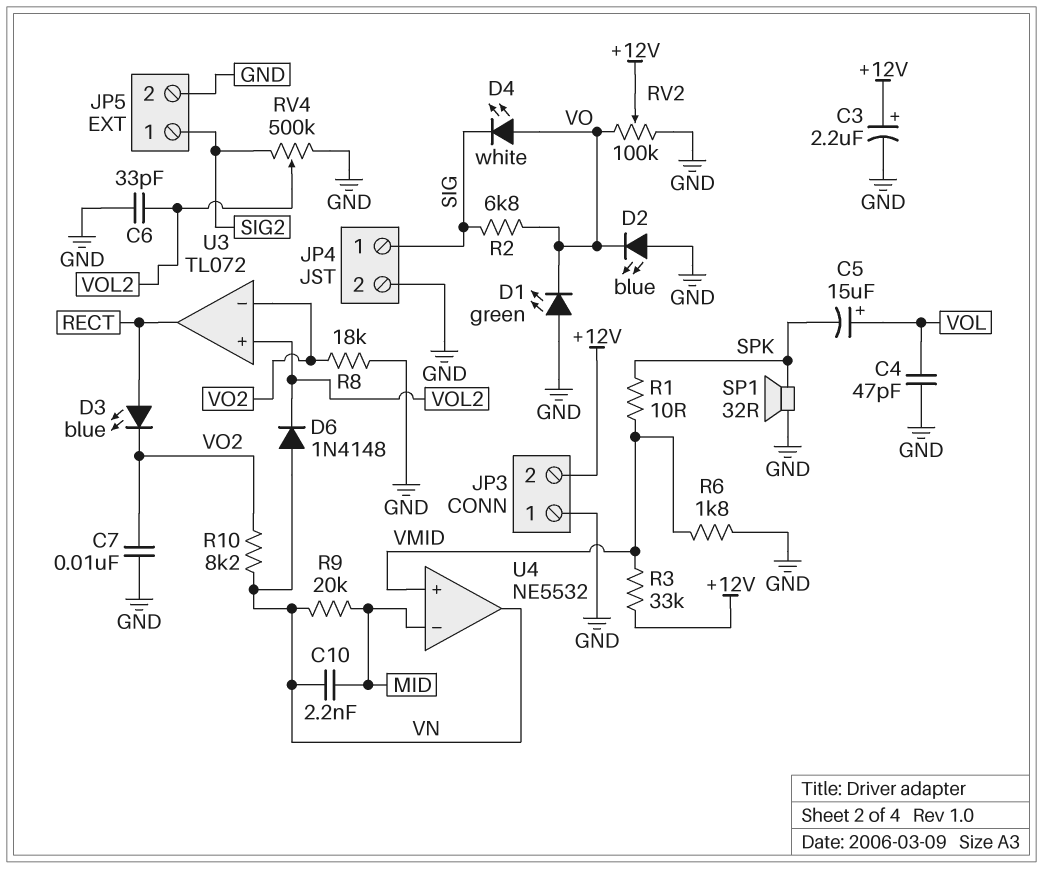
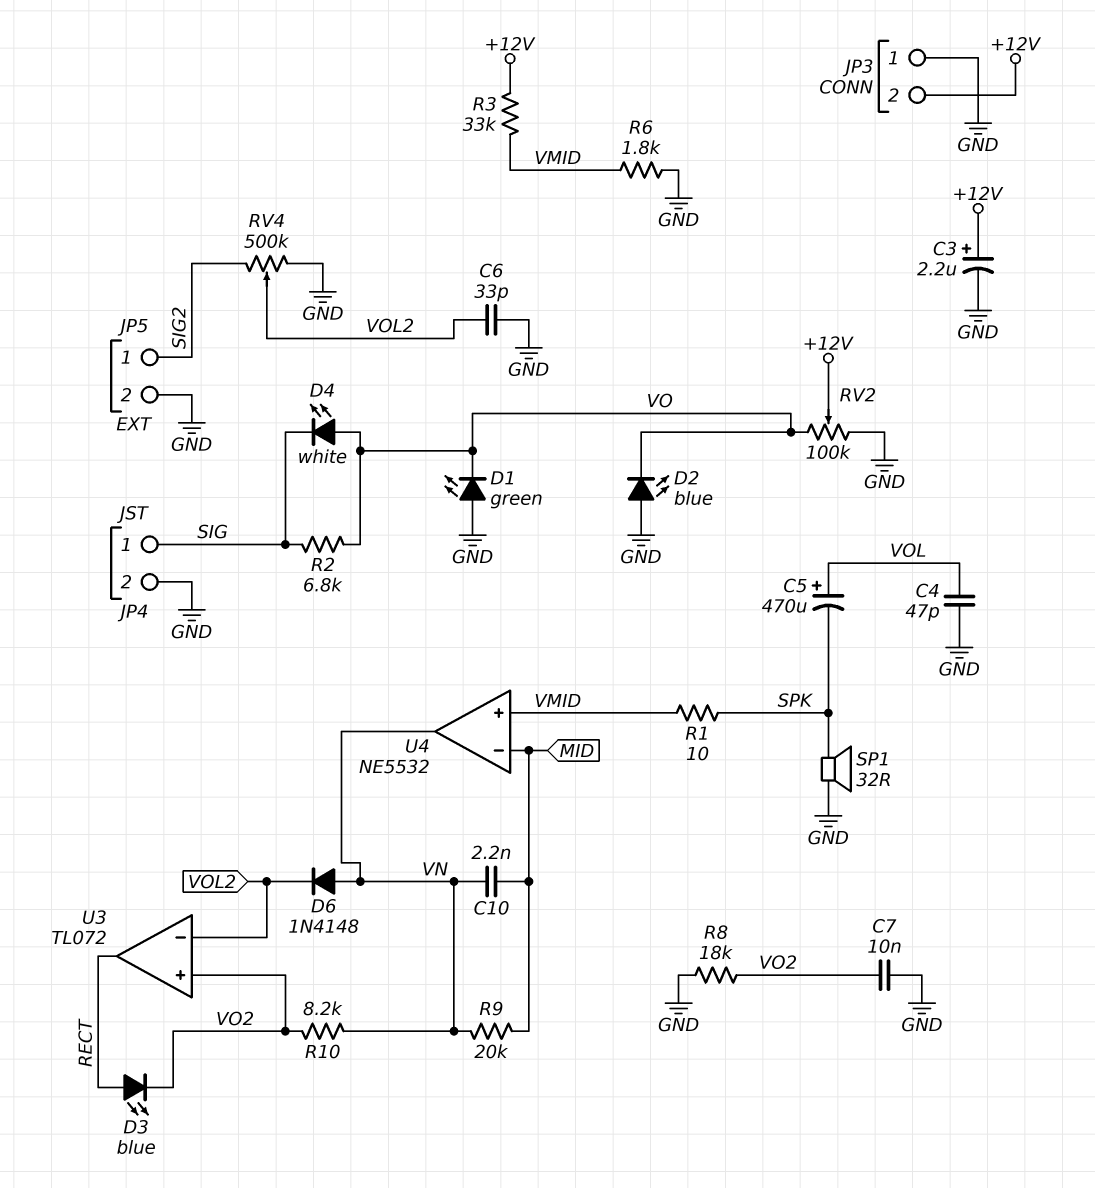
C5: 15uF (plus VOL, minus SPK) -> 470uF (plus VOL, minus SPK)
U3 pin in+: VOL2 -> VO2
U3 pin in-: VO2 -> VOL2

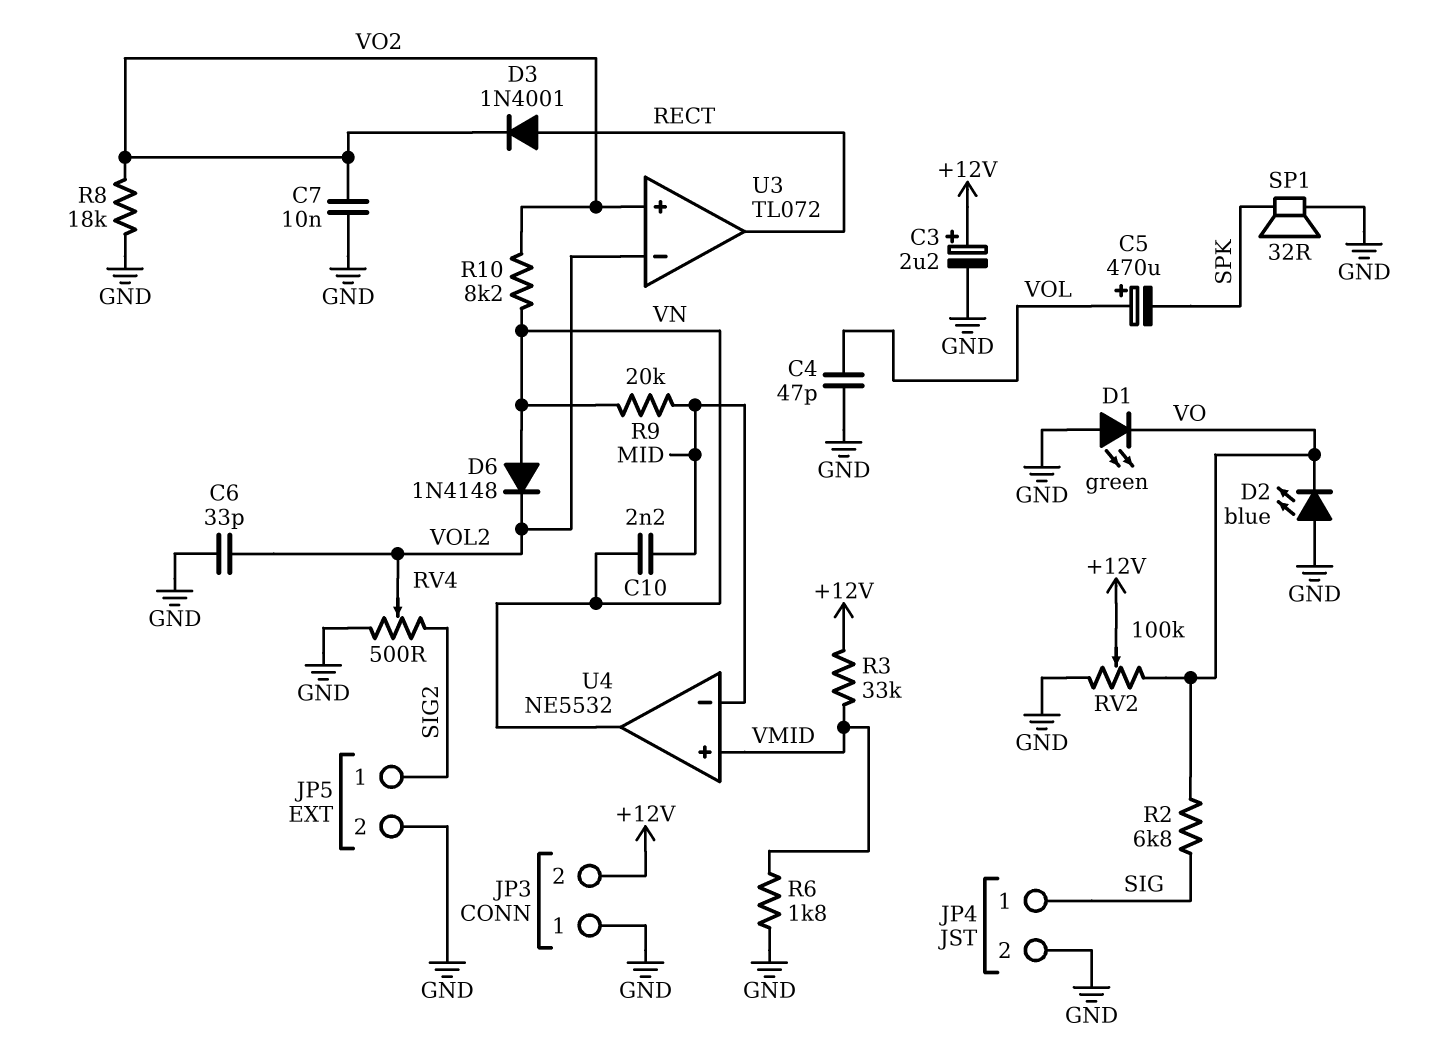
D3: LED blue (A RECT, K VO2) -> diode 1N4001 (A RECT, K VO2)
D4: LED white (A VO, K SIG) -> none
R1: 10 (SPK, VMID) -> none
RV4: 500k (GND, SIG2, wiper VOL2) -> 500 (GND, SIG2, wiper VOL2)

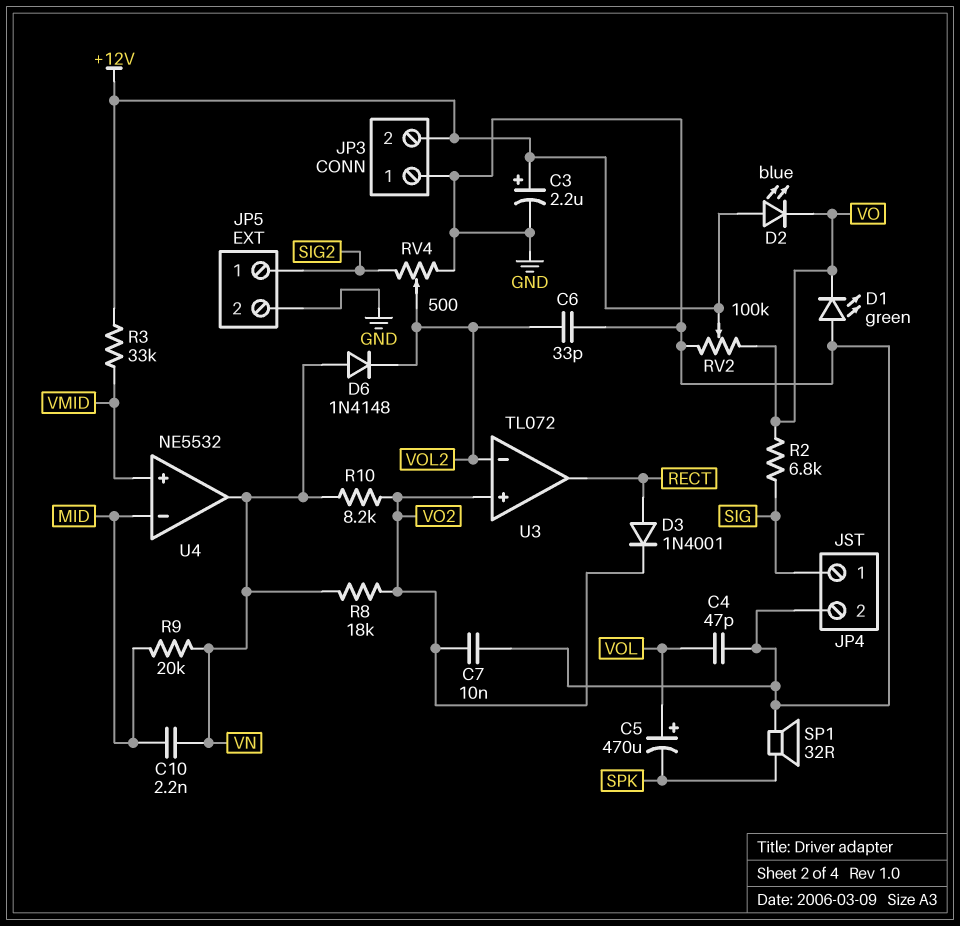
D2: LED blue (A GND, K VO) -> LED blue (A +12V, K VO)
R6: 1.8k (GND, VMID) -> none
R8: 18k (GND, VO2) -> 18k (VN, VO2)

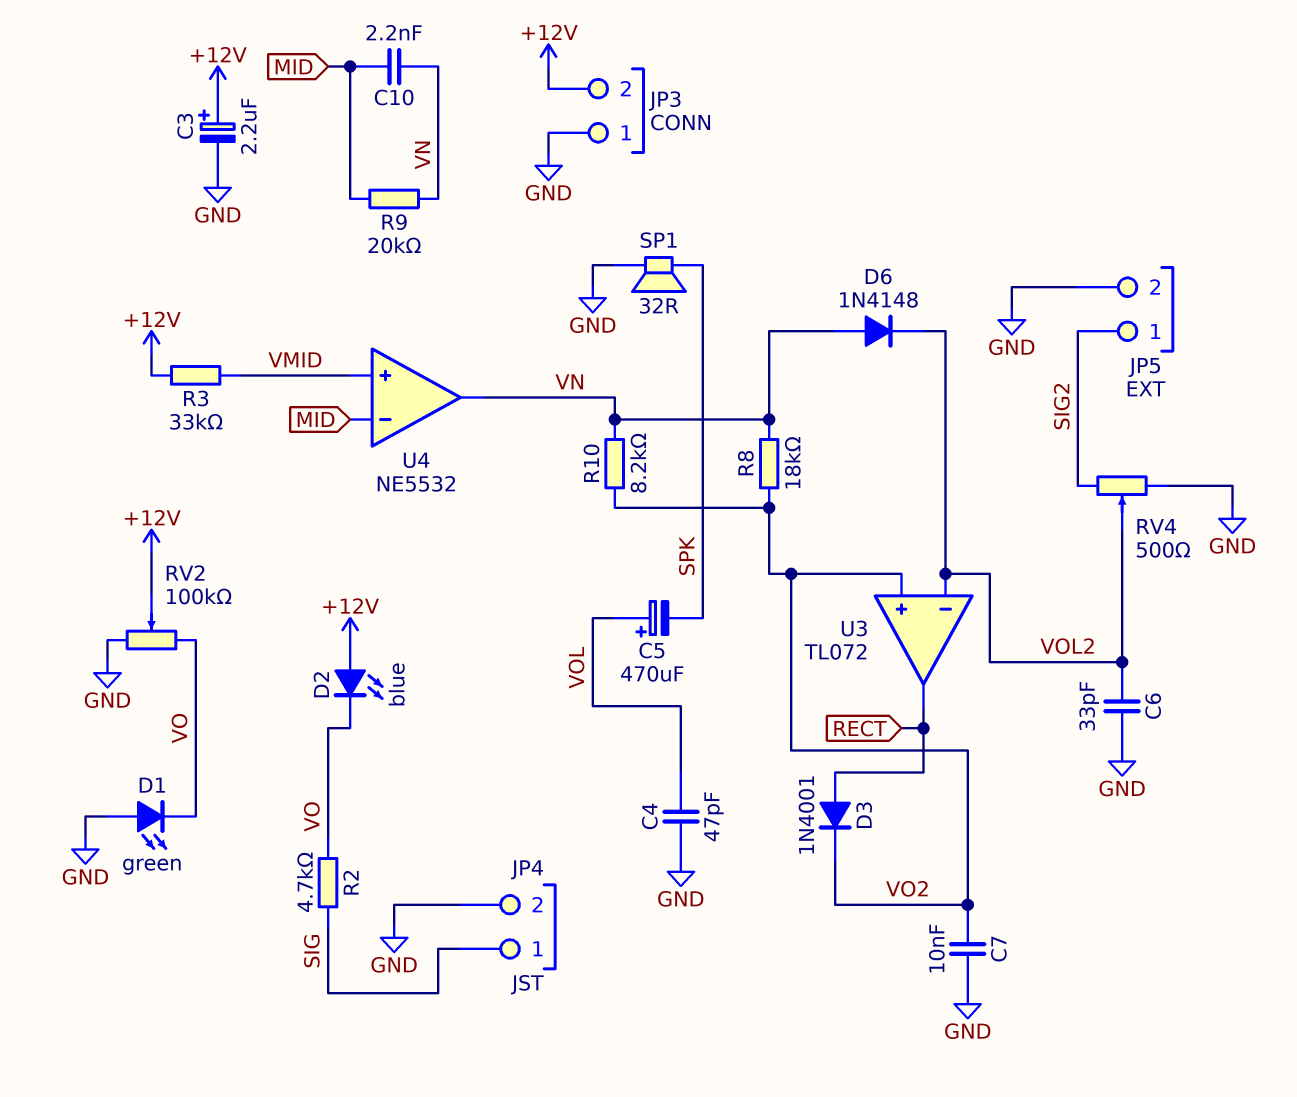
R2: 6.8k (SIG, VO) -> 4.7k (SIG, VO)

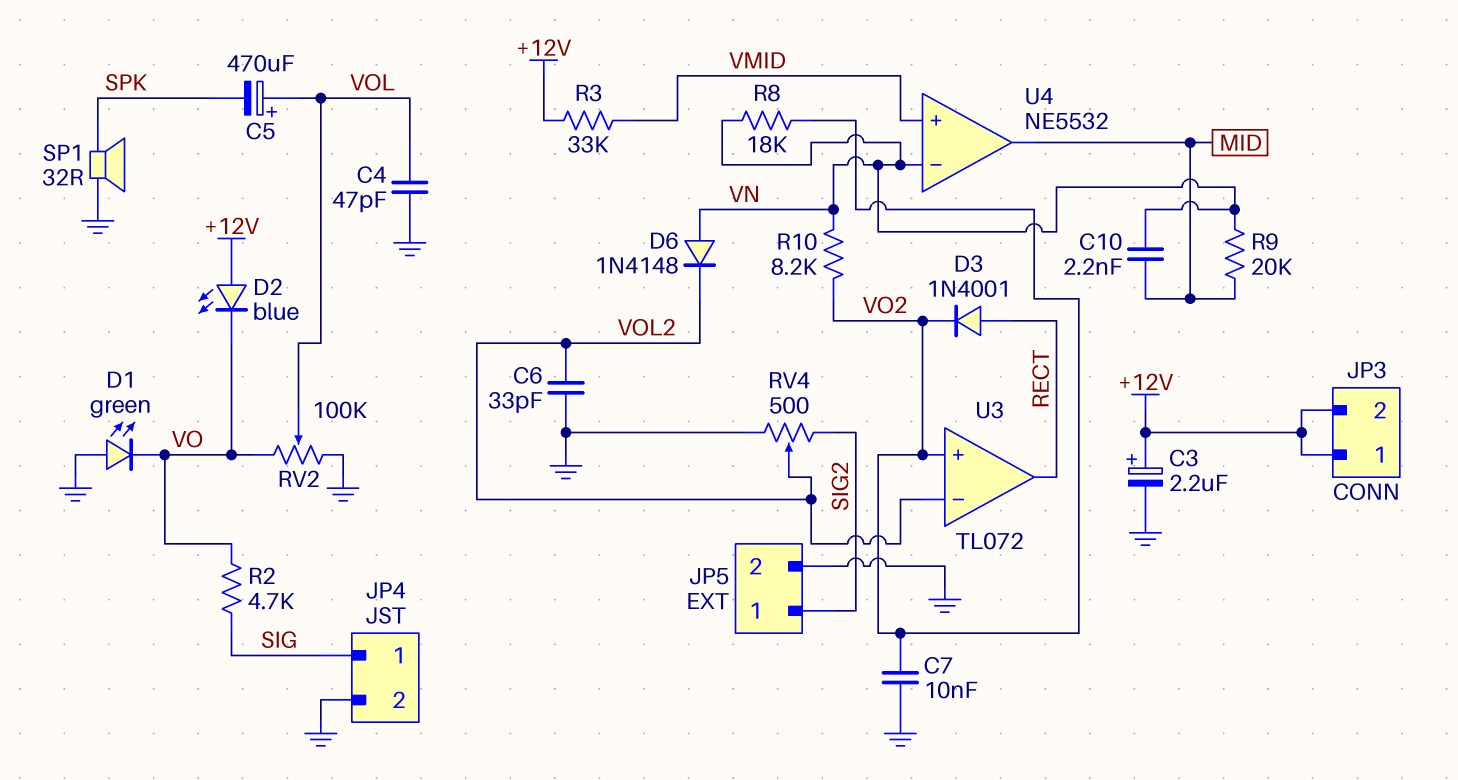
JP3 pin 1: GND -> +12V
RV2: 100k (GND, VO, wiper +12V) -> 100k (GND, VO, wiper VOL)
U4 pin in-: MID -> VN
U4 pin out: VN -> MID

